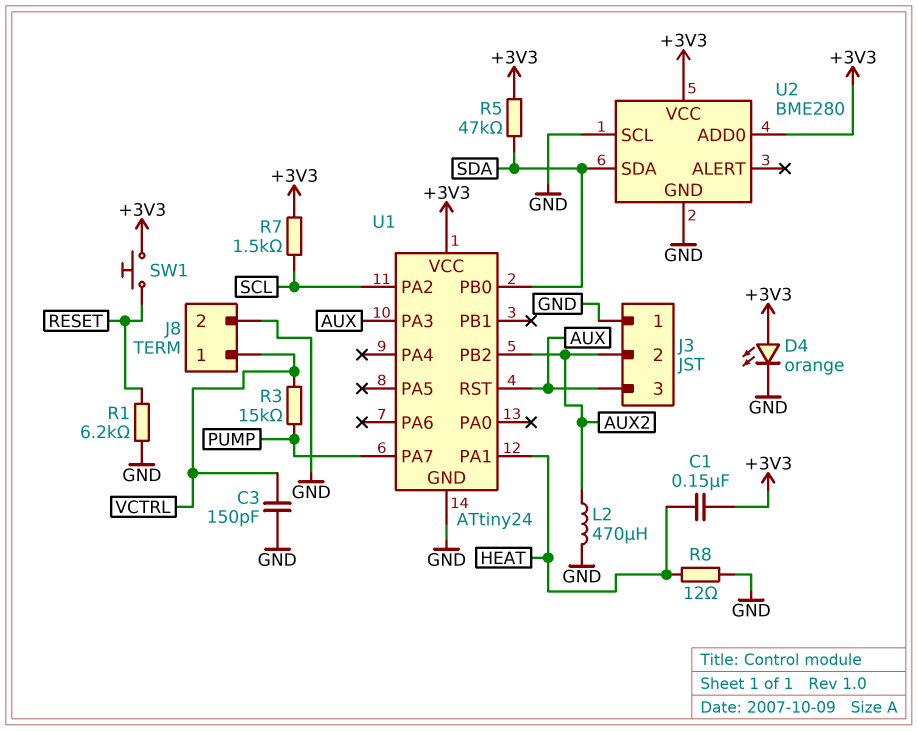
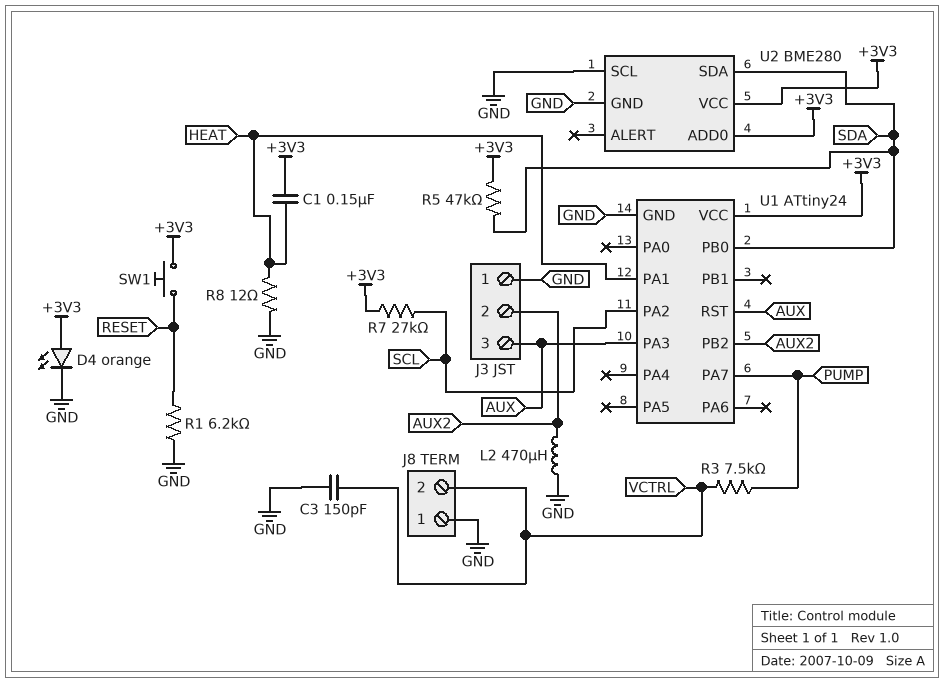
J8 pin 1: VCTRL -> GND
J8 pin 2: GND -> VCTRL
R3: 15k (PUMP, VCTRL) -> 7.5k (PUMP, VCTRL)
R7: 1.5k (+3V3, SCL) -> 27k (+3V3, SCL)

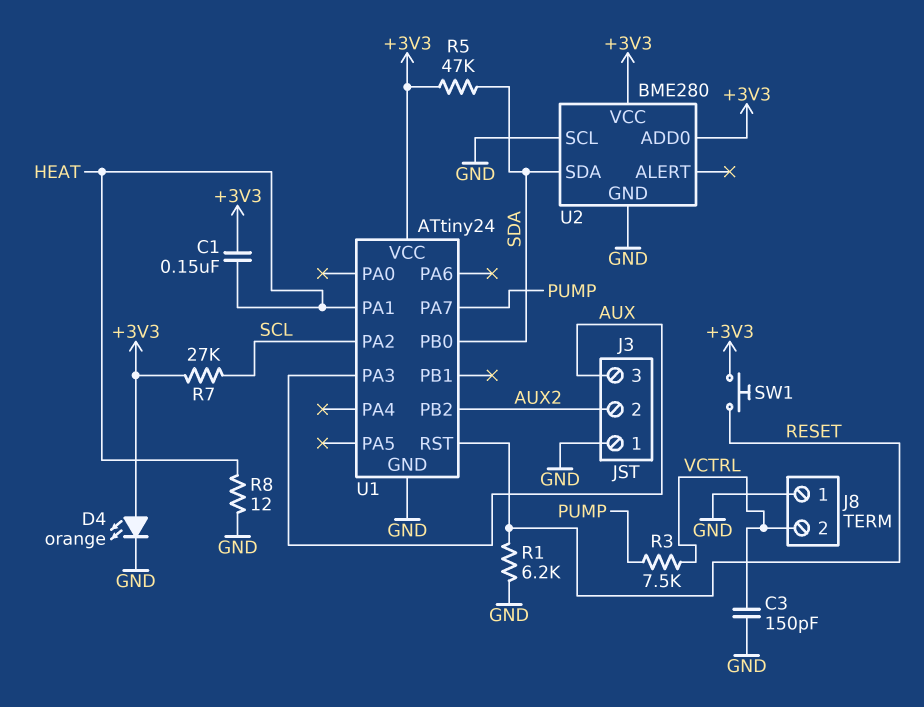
L2: 470uH (AUX2, GND) -> none
U1 pin RST: AUX -> RESET

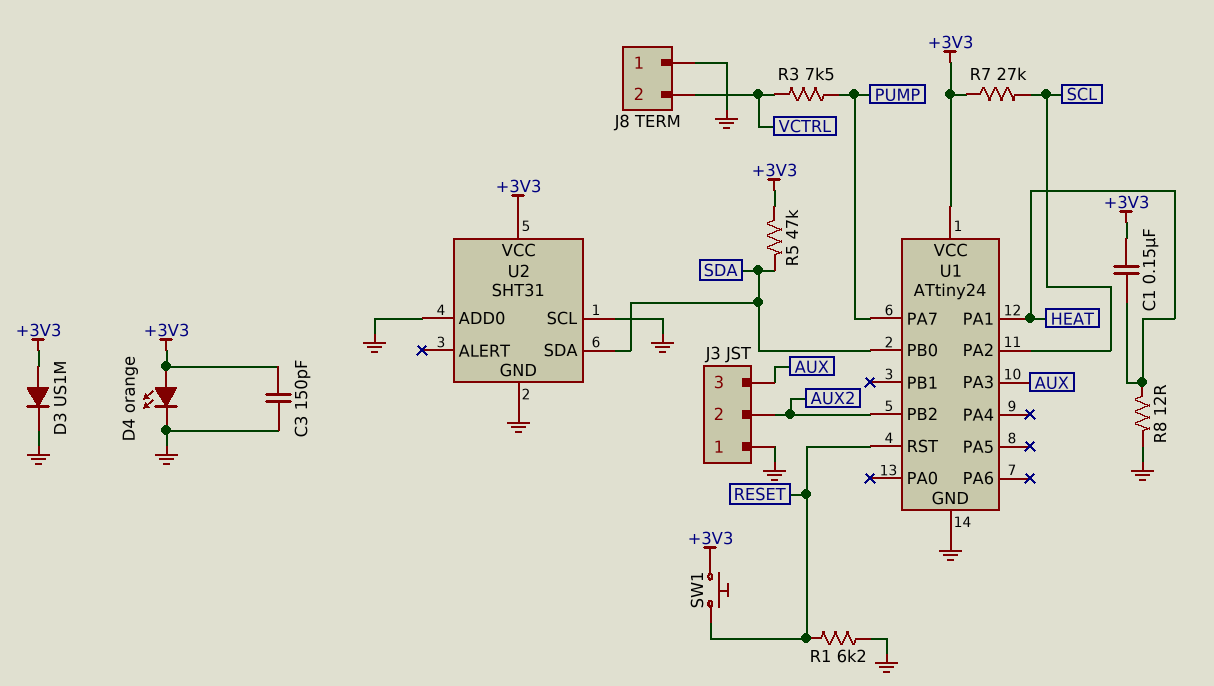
C3: 150pF (GND, VCTRL) -> 150pF (+3V3, GND)
D3: none -> diode US1M (A +3V3, K GND)
U2: BME280 -> SHT31
U2 pin ADD0: +3V3 -> GND

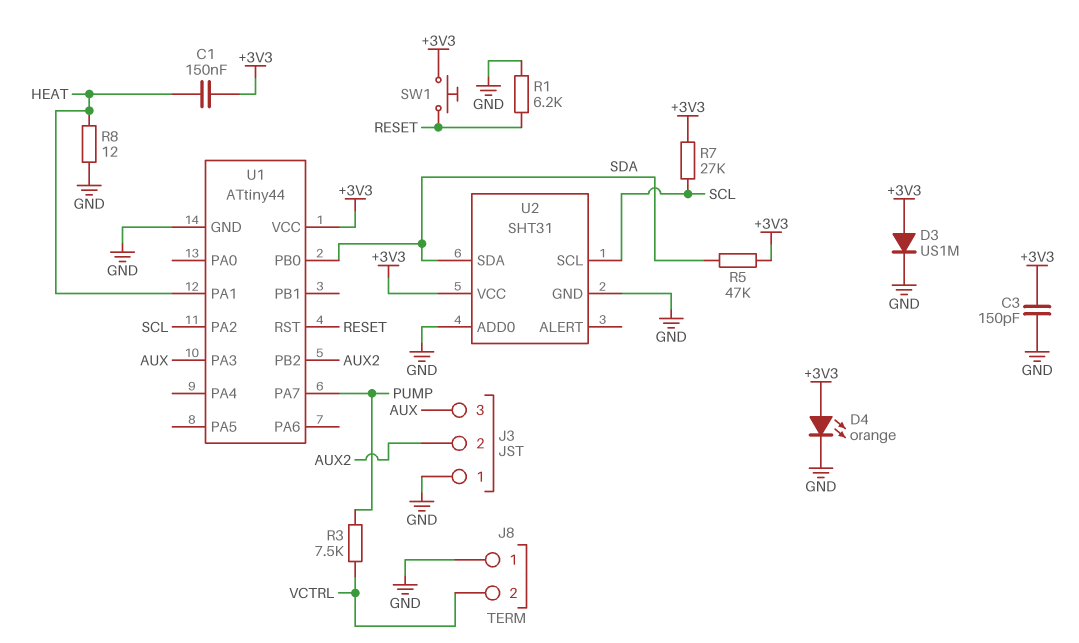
U1: ATtiny24 -> ATtiny44
U2 pin SCL: GND -> SCL

